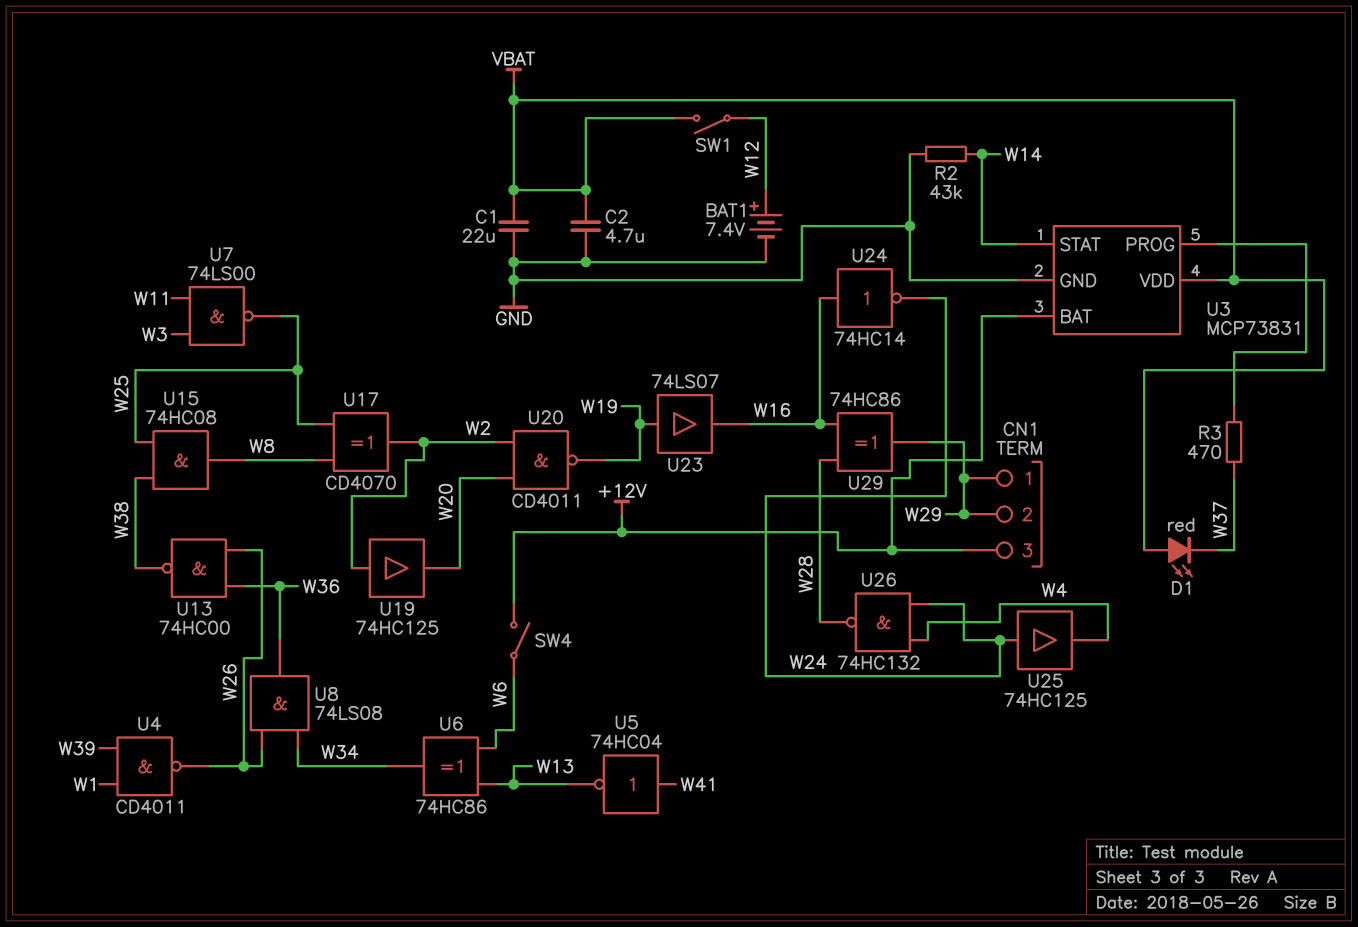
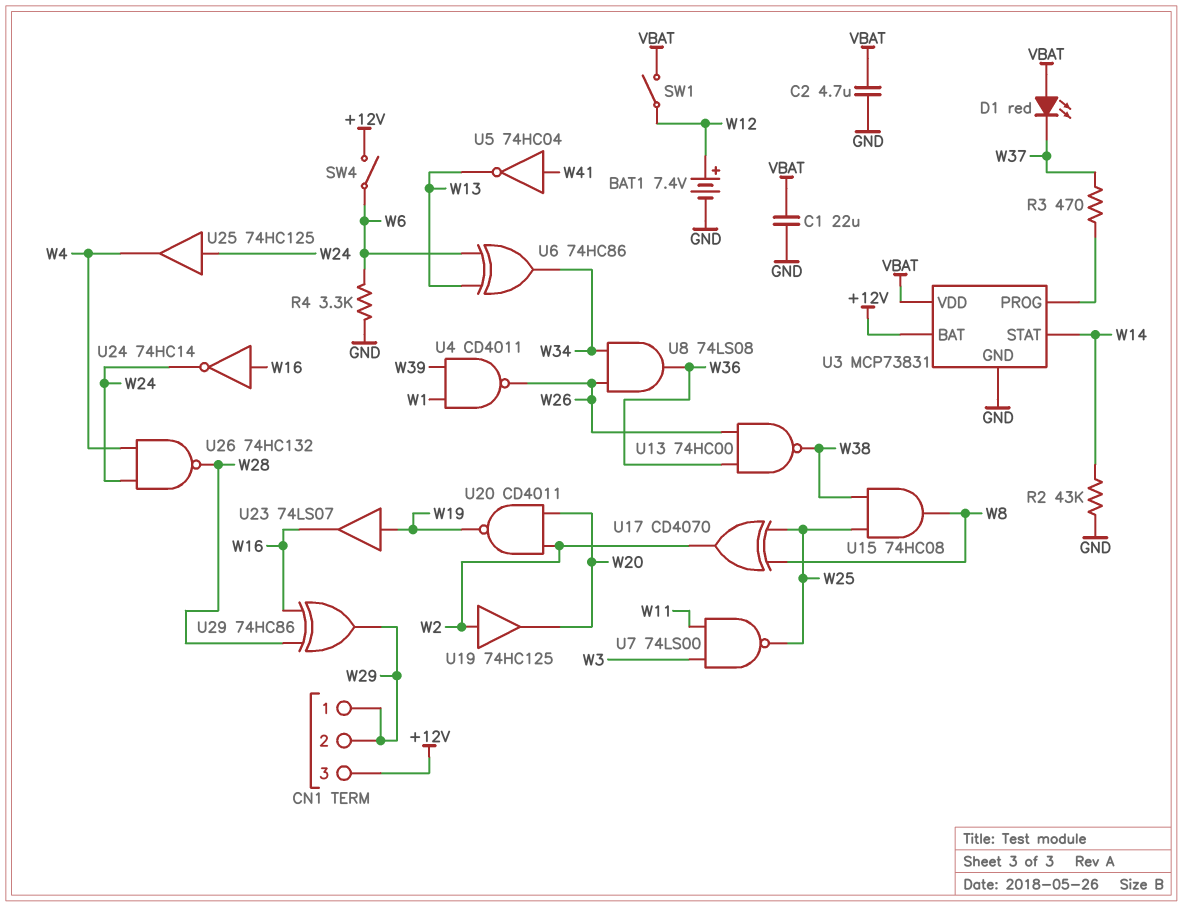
R4: none -> 3.3k (GND, W6)

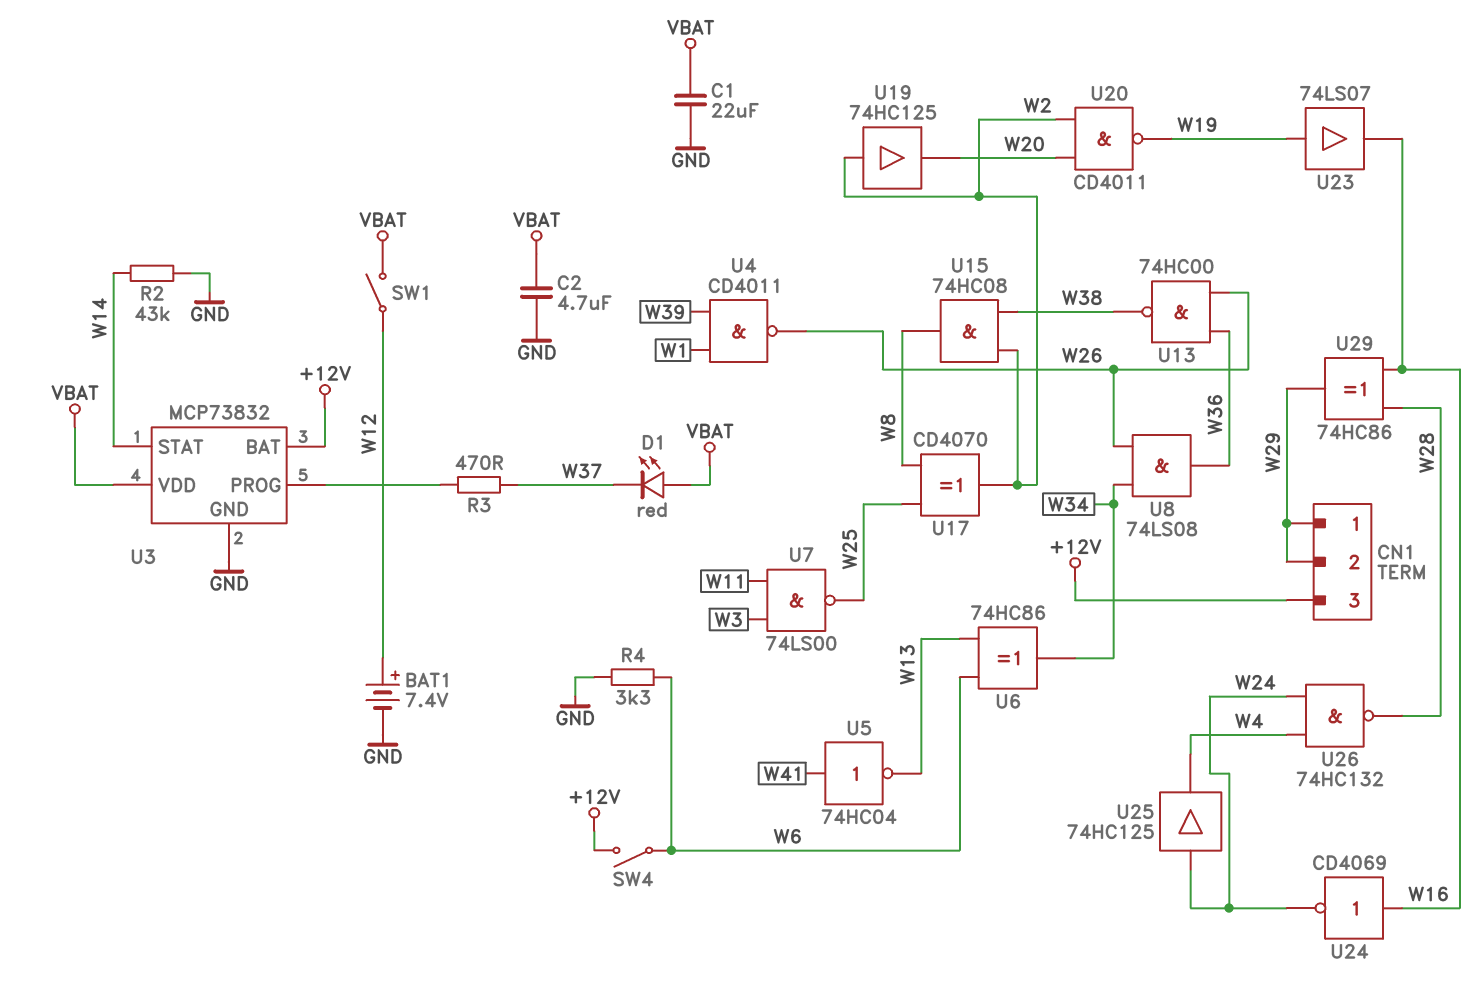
U3: MCP73831 -> MCP73832
U15: AND 74HC08 (in W25, in W38, out W8) -> AND 74HC08 (in W2, in W38, out W8)
U24: NOT 74HC14 (in W16, out W24) -> NOT CD4069 (in W16, out W24)

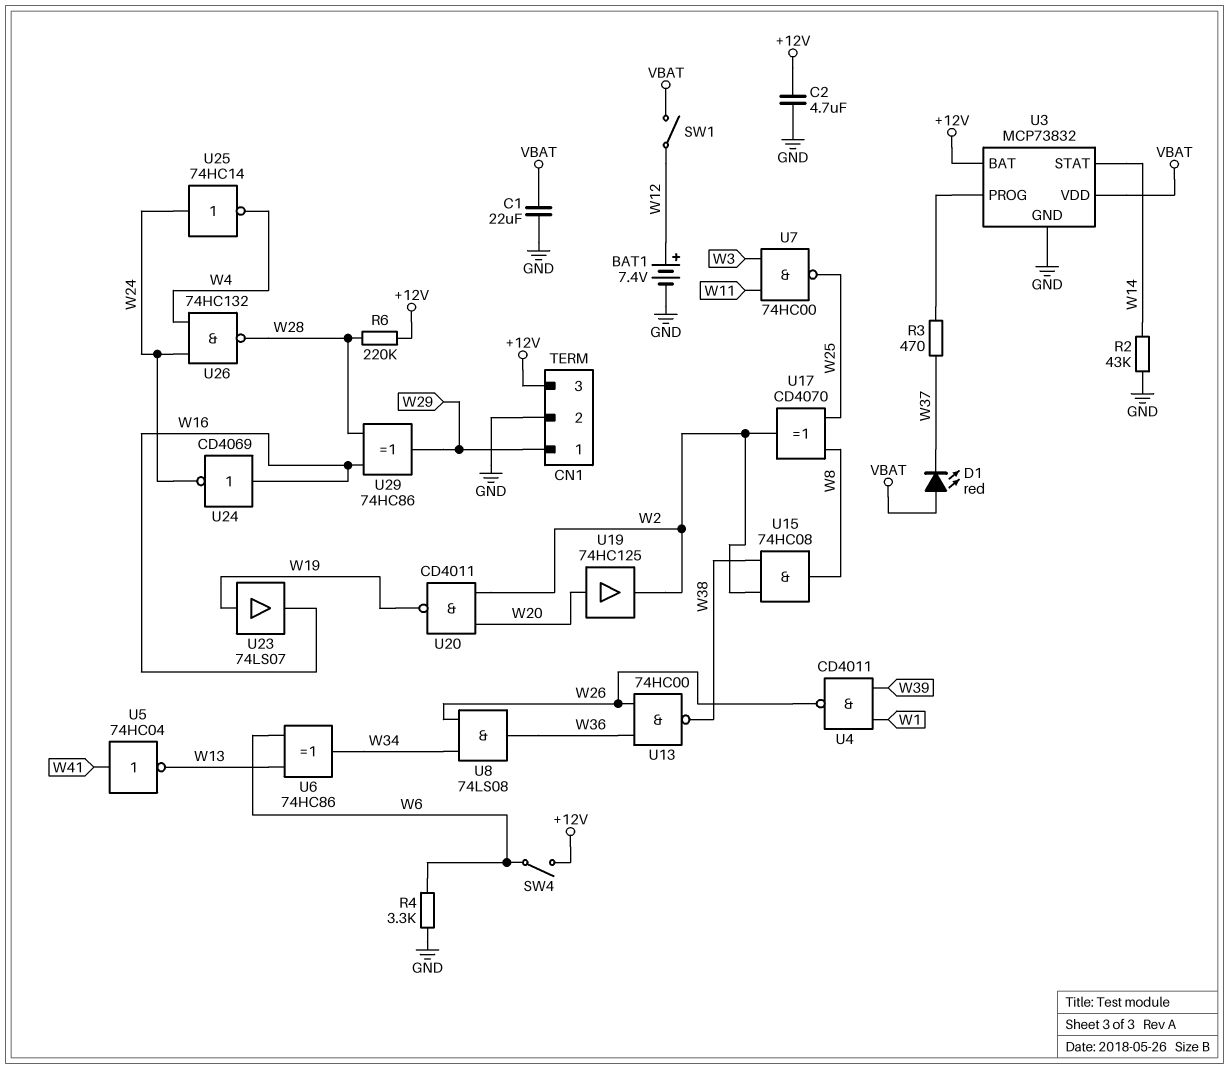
C2: 4.7uF (GND, VBAT) -> 4.7uF (+12V, GND)
CN1 pin 2: W29 -> GND
R6: none -> 220k (+12V, W28)
U7: NAND 74LS00 (in W3, in W11, out W25) -> NAND 74HC00 (in W3, in W11, out W25)
U19: buffer 74HC125 (in W2, out W20) -> buffer 74HC125 (in W20, out W2)
U25: buffer 74HC125 (in W24, out W4) -> NOT 74HC14 (in W24, out W4)

